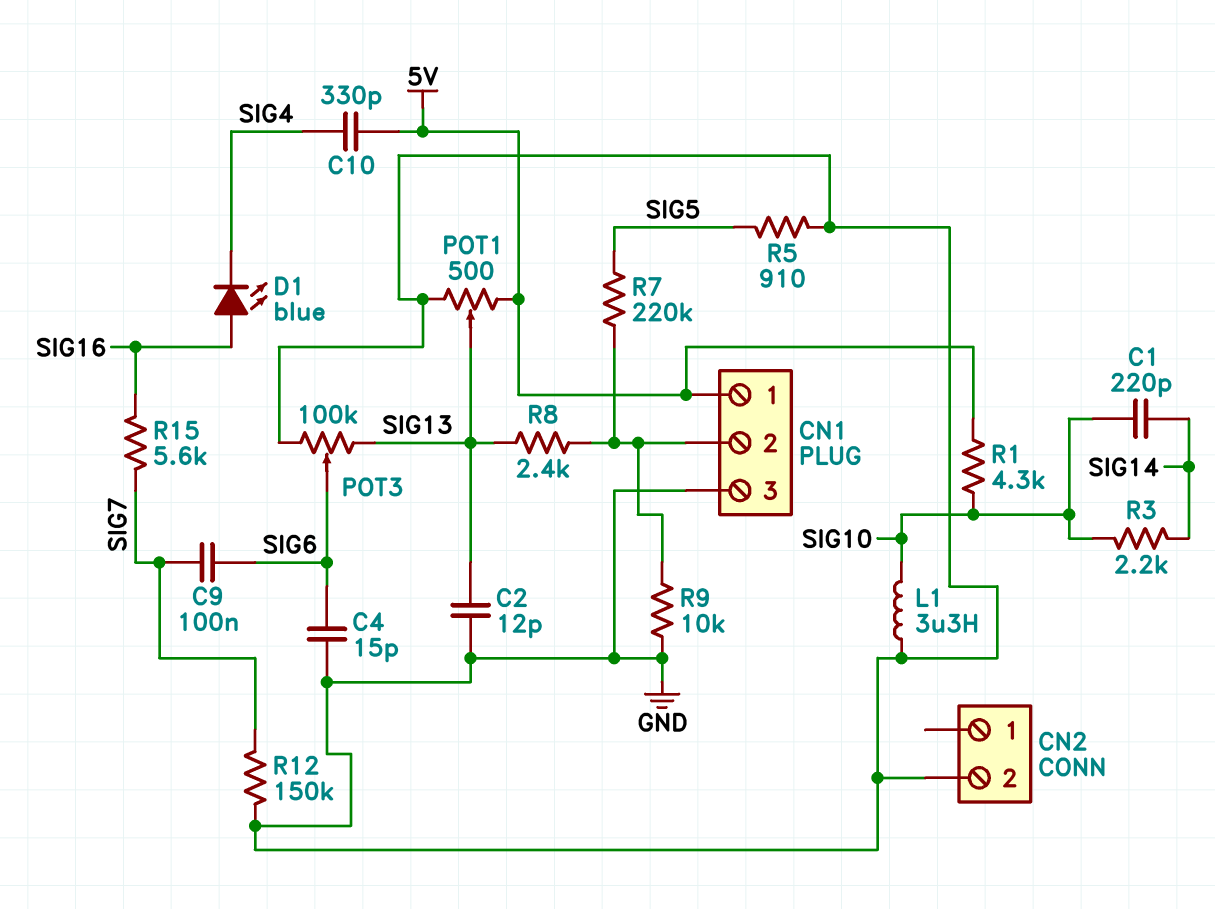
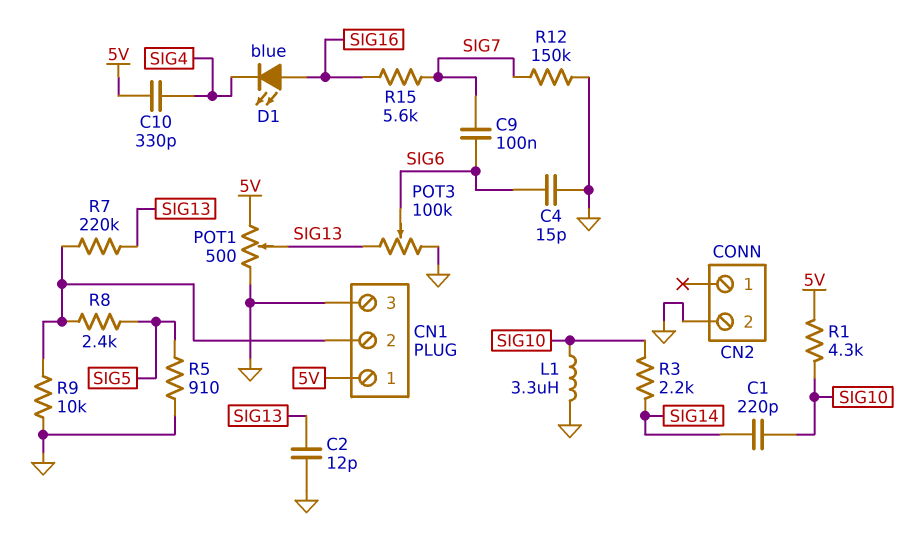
R7: 220k (CN1/2, SIG5) -> 220k (CN1/2, SIG13)
R8: 2.4k (CN1/2, SIG13) -> 2.4k (CN1/2, SIG5)

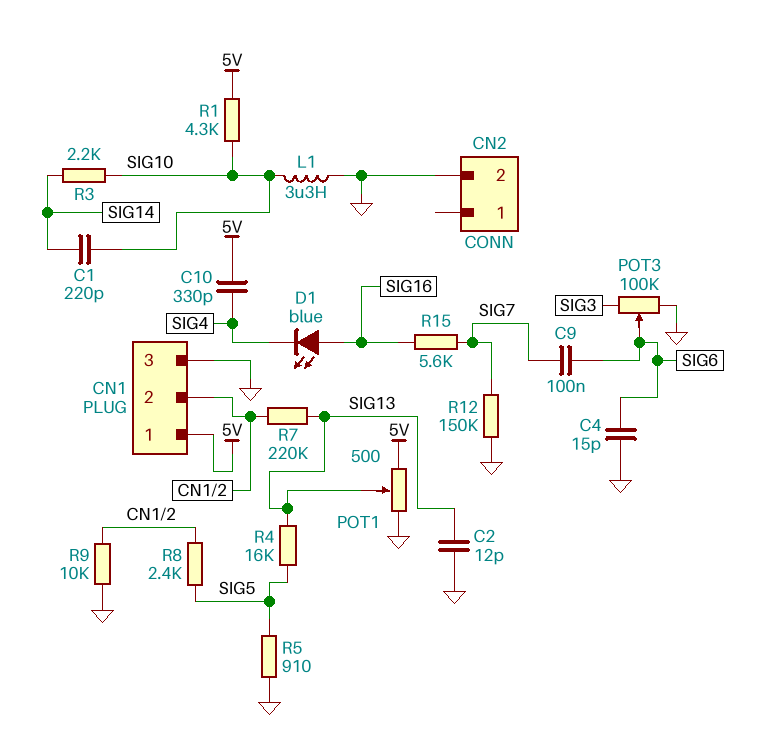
POT3: 100k (GND, SIG13, wiper SIG6) -> 100k (GND, SIG3, wiper SIG6)
R4: none -> 16k (SIG5, SIG13)

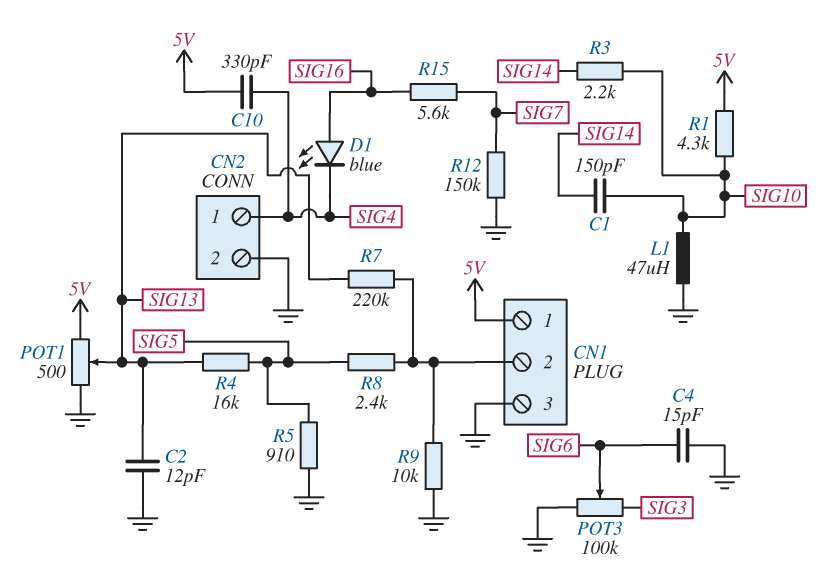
C1: 220pF (SIG10, SIG14) -> 150pF (SIG10, SIG14)
C9: 100nF (SIG6, SIG7) -> none
CN2 pin 1: none -> SIG4
L1: 3.3uH (GND, SIG10) -> 47uH (GND, SIG10)

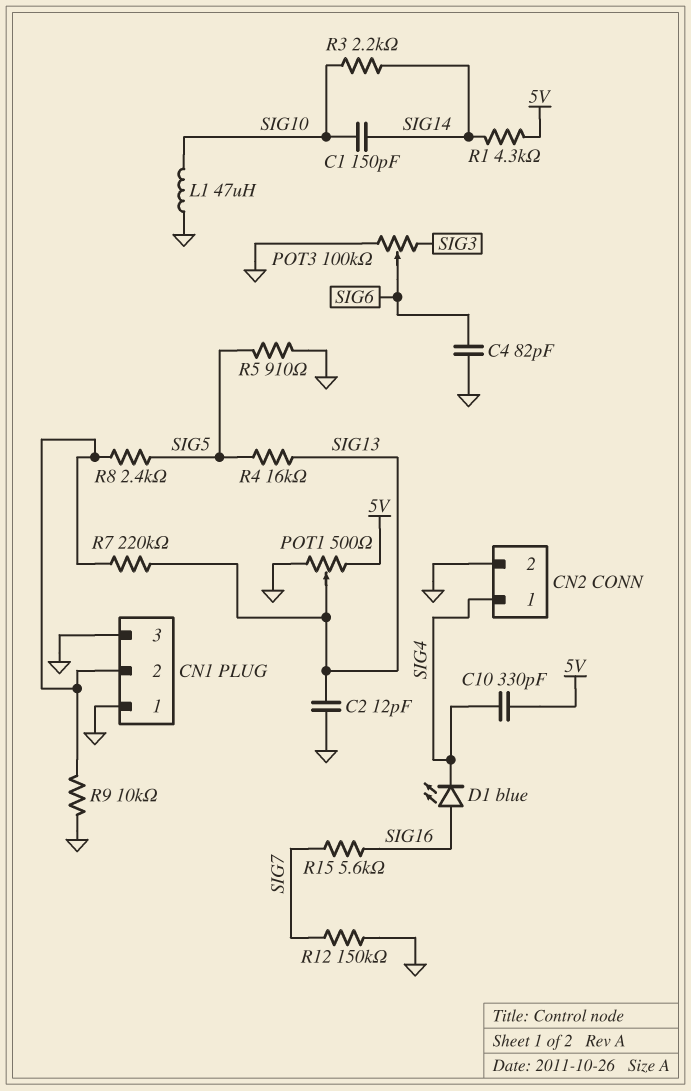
C4: 15pF (GND, SIG6) -> 82pF (GND, SIG6)
CN1 pin 1: 5V -> GND
R1: 4.3k (5V, SIG10) -> 4.3k (5V, SIG14)

